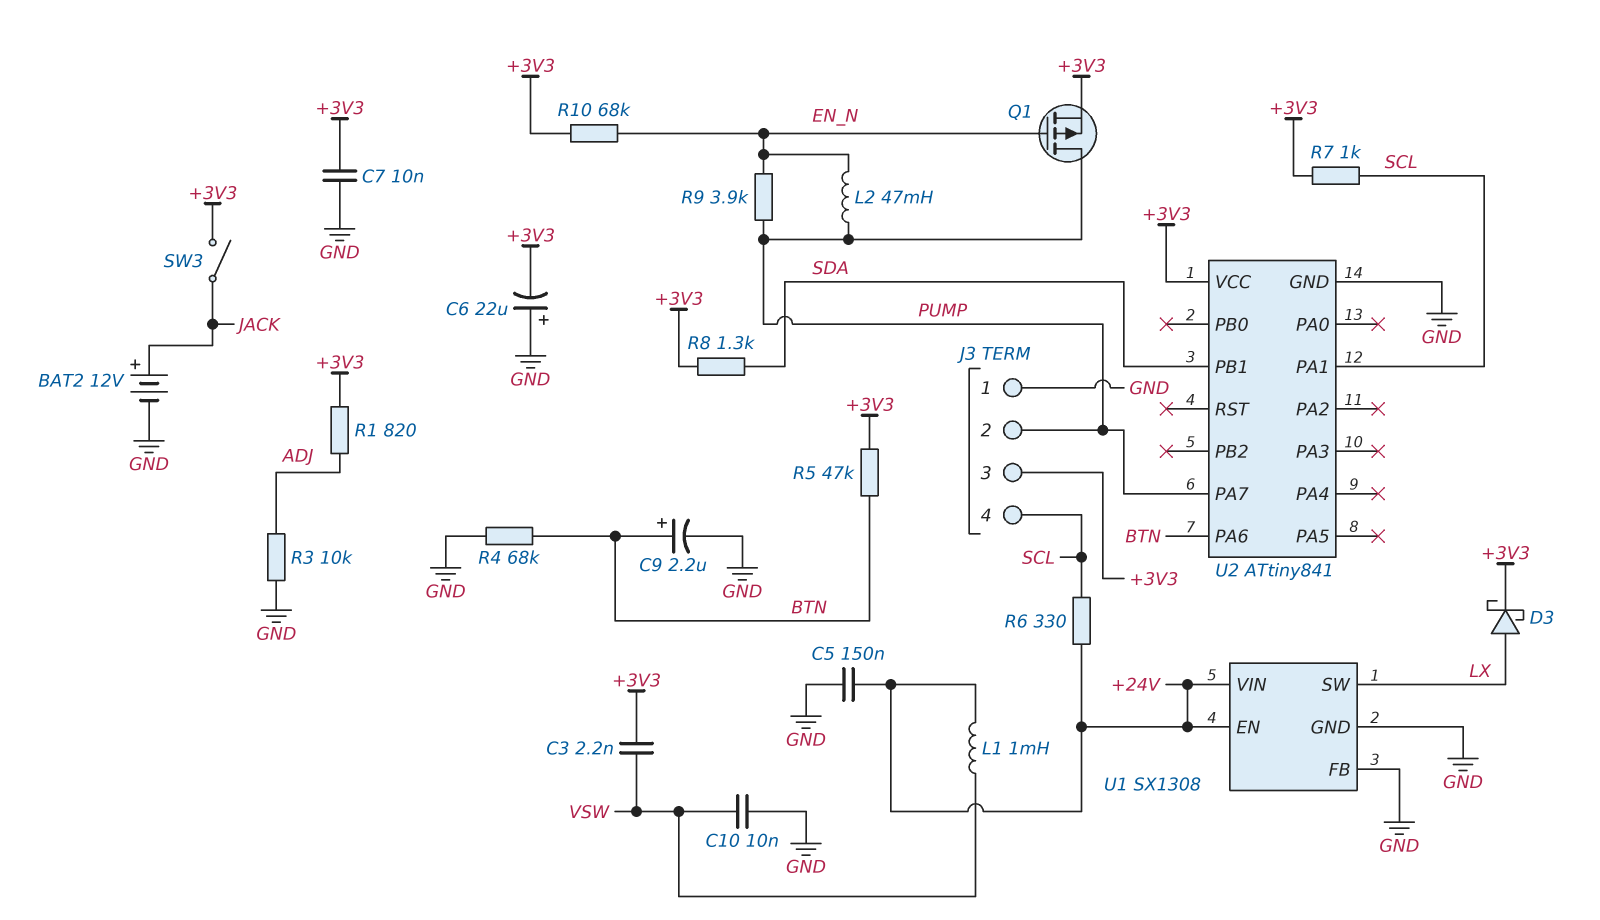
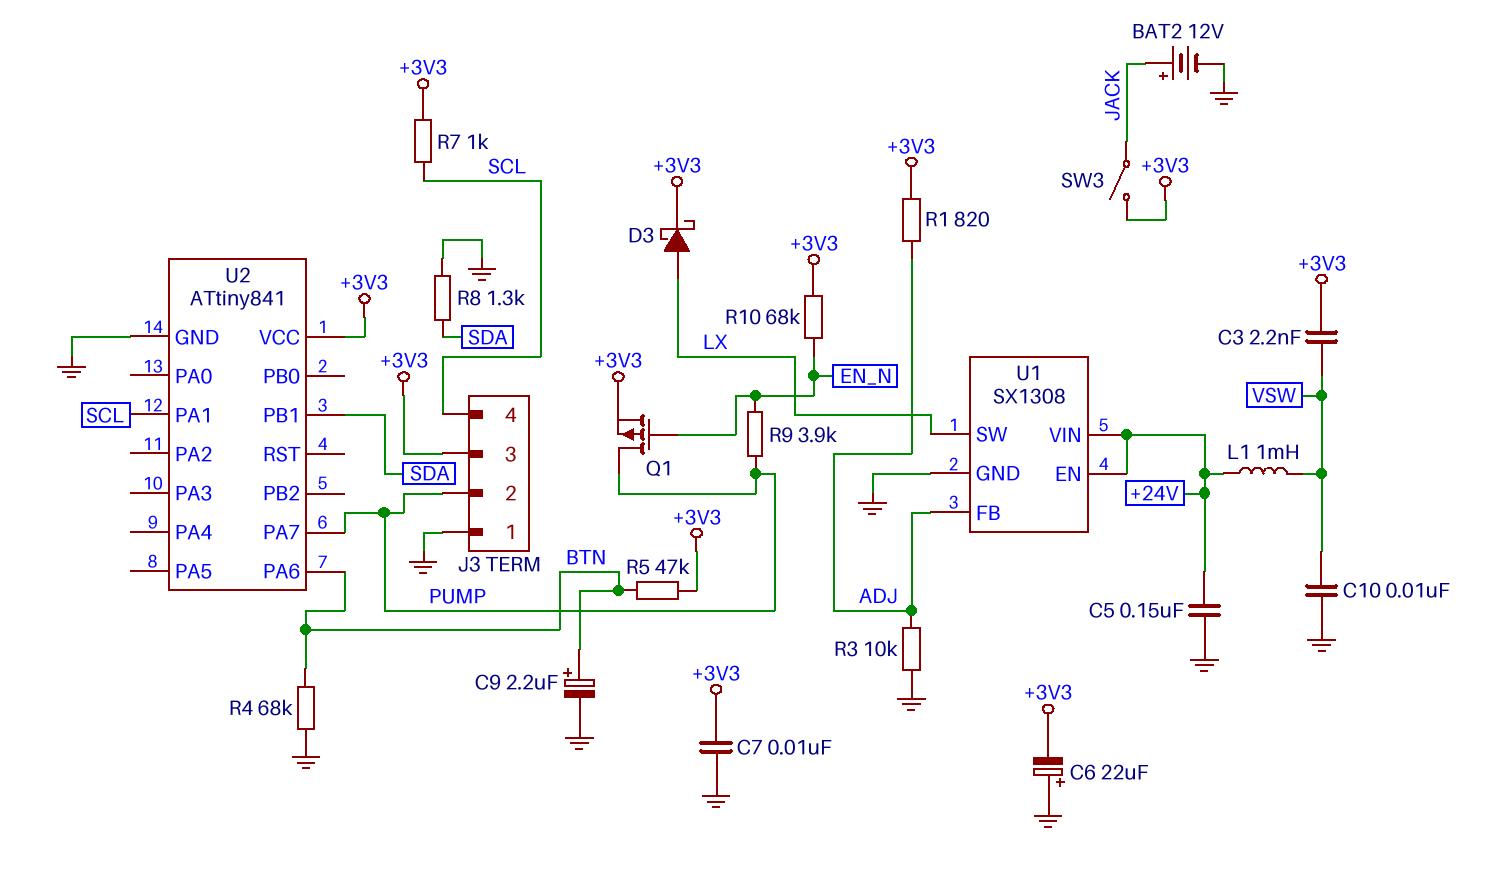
L2: 47mH (EN_N, PUMP) -> none
R6: 330 (+24V, SCL) -> none
R8: 1.3k (+3V3, SDA) -> 1.3k (GND, SDA)
U1 pin FB: GND -> ADJ

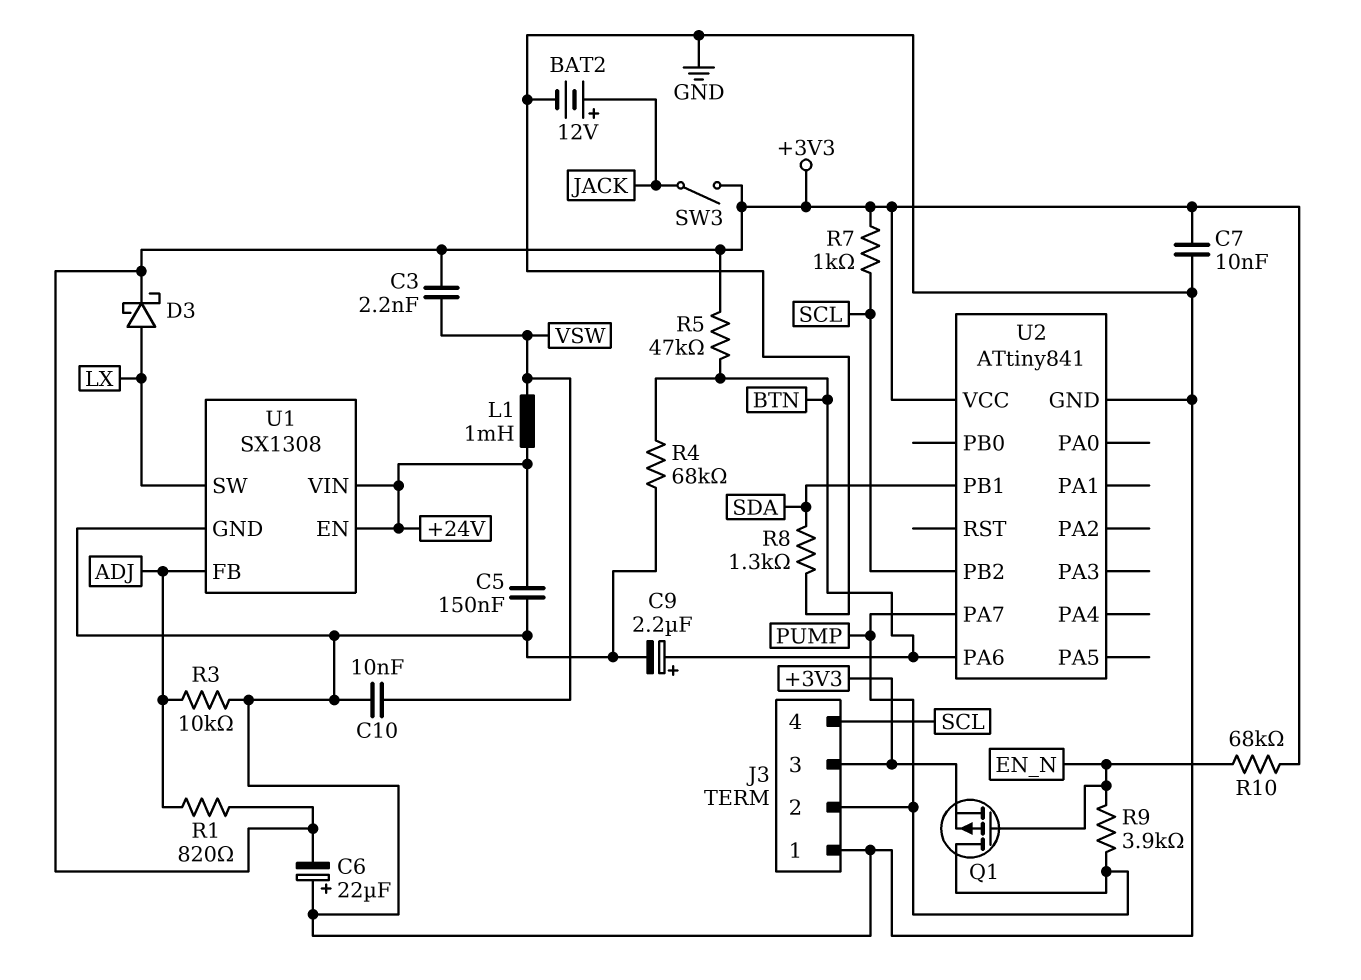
U2 pin PA1: SCL -> none
U2 pin PB2: none -> SCL

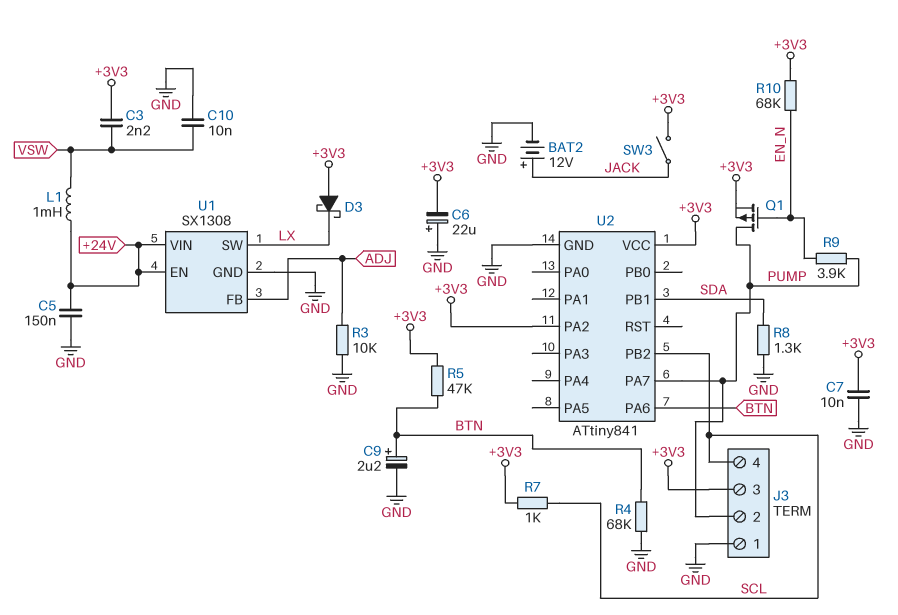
D3: schottky (A LX, K +3V3) -> schottky (A +3V3, K LX)
R1: 820 (+3V3, ADJ) -> none
U2 pin PA2: none -> +3V3

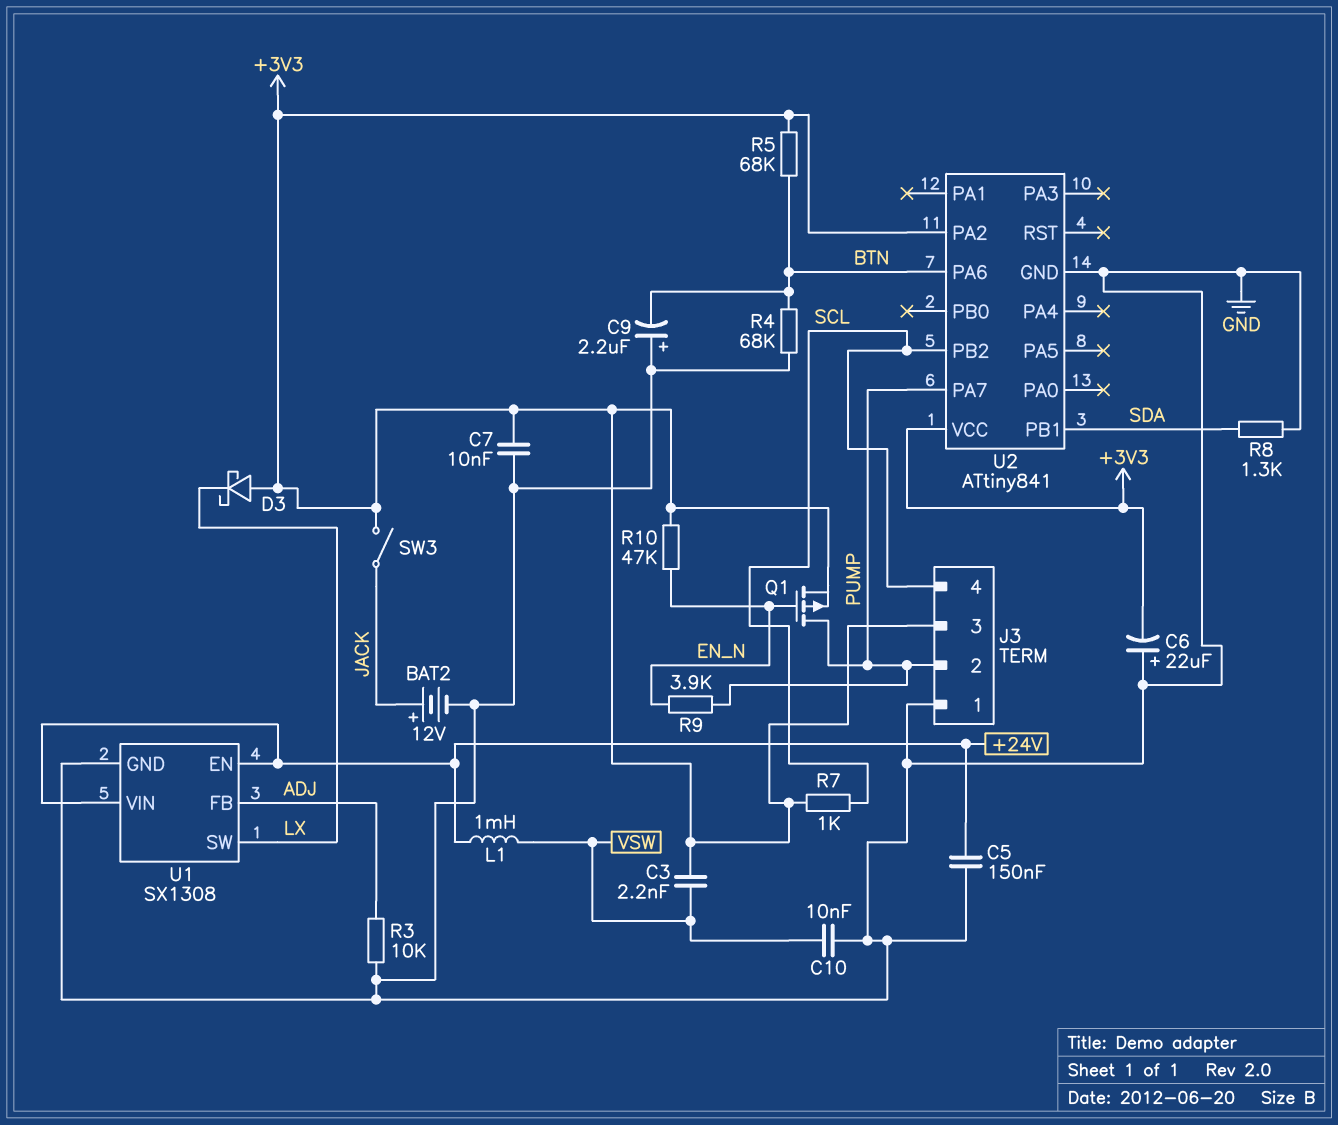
C9: 2.2uF (plus BTN, minus GND) -> 2.2uF (plus GND, minus BTN)
R5: 47k (+3V3, BTN) -> 68k (+3V3, BTN)
R10: 68k (+3V3, EN_N) -> 47k (+3V3, EN_N)

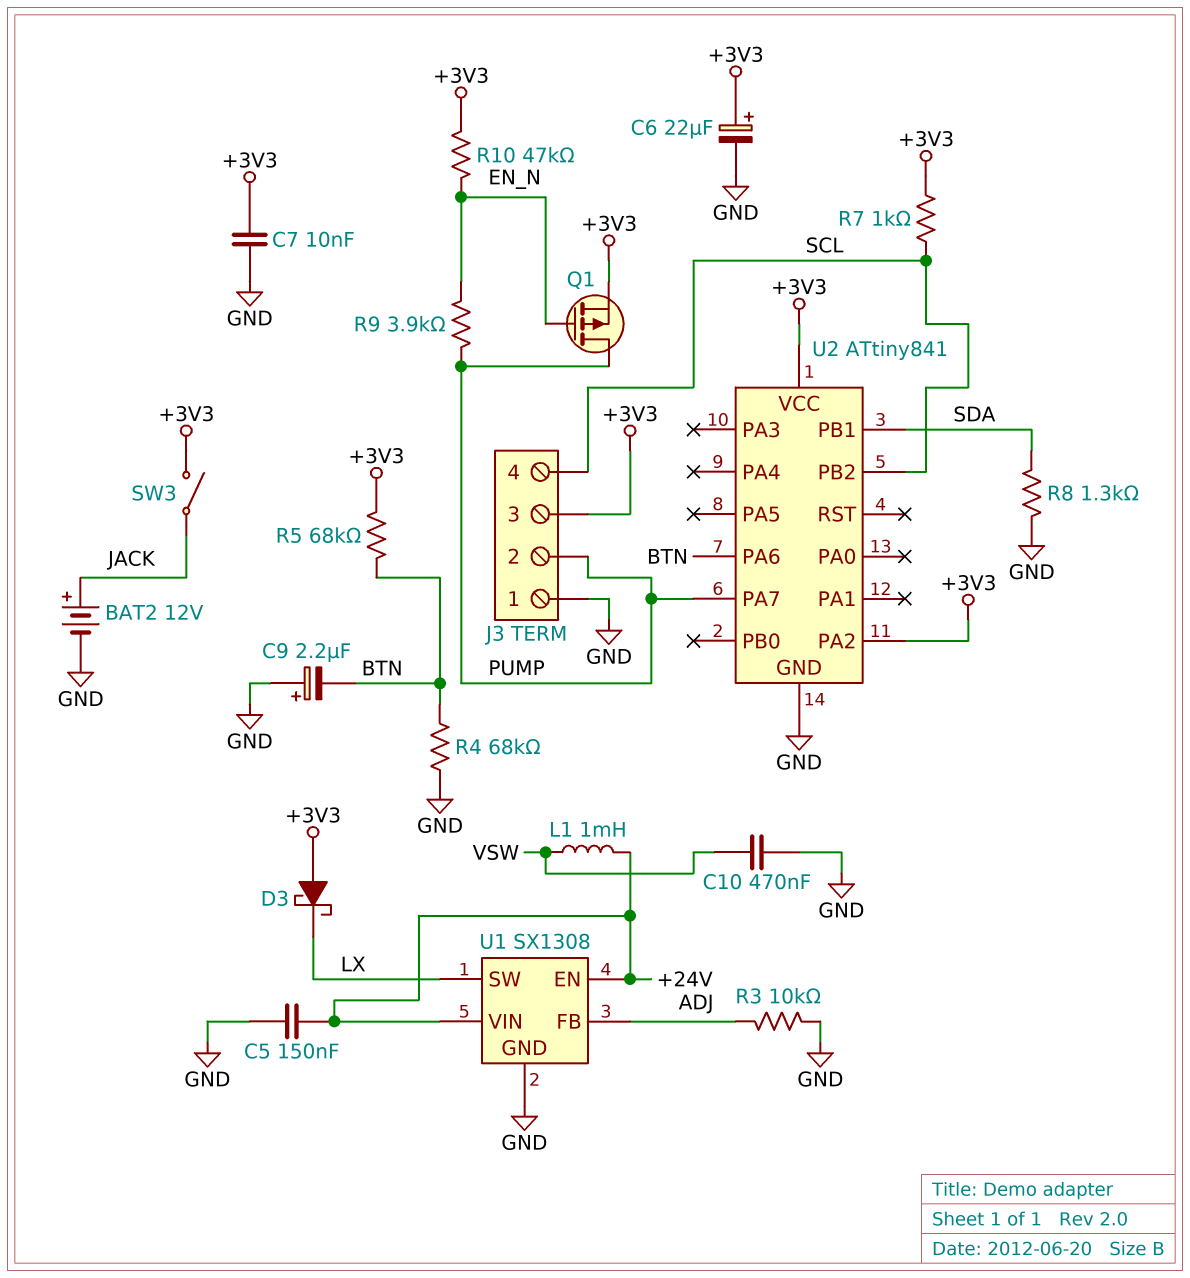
C3: 2.2nF (+3V3, VSW) -> none
C6: 22uF (plus GND, minus +3V3) -> 22uF (plus +3V3, minus GND)
C10: 10nF (GND, VSW) -> 470nF (GND, VSW)

